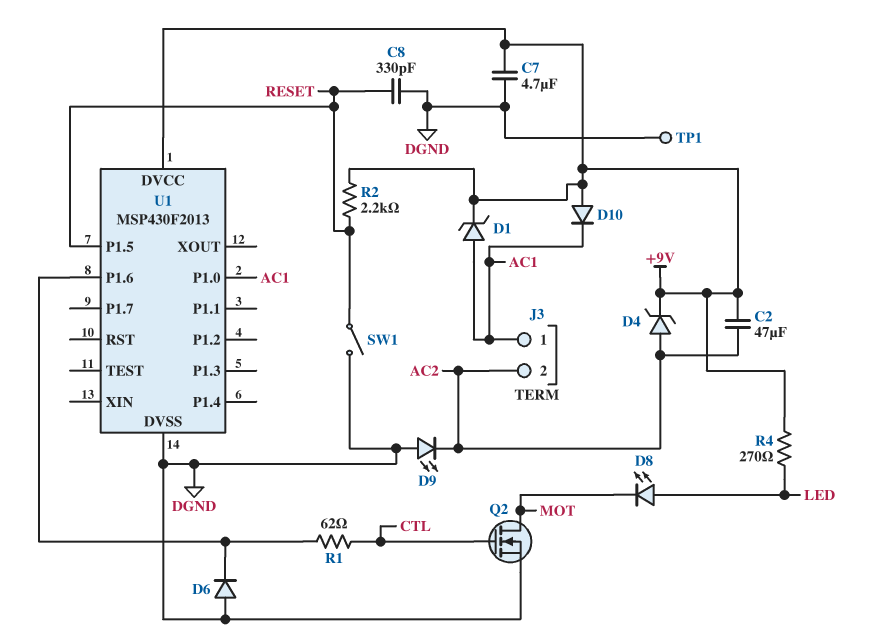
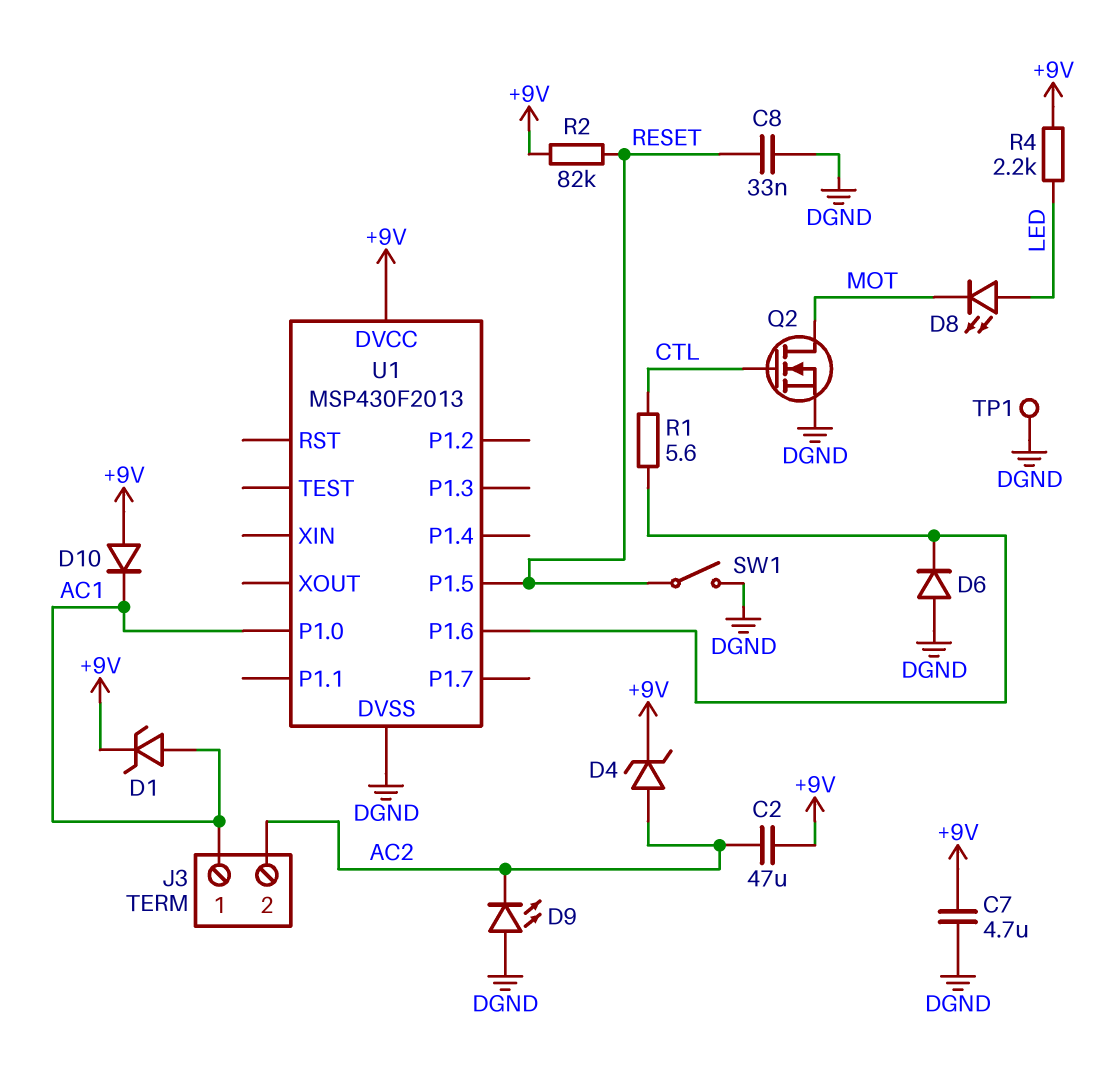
C8: 330pF (DGND, RESET) -> 33nF (DGND, RESET)
R1: 62 (CTL, U1/P1.6) -> 5.6 (CTL, U1/P1.6)
R2: 2.2k (+9V, RESET) -> 82k (+9V, RESET)
R4: 270 (+9V, LED) -> 2.2k (+9V, LED)

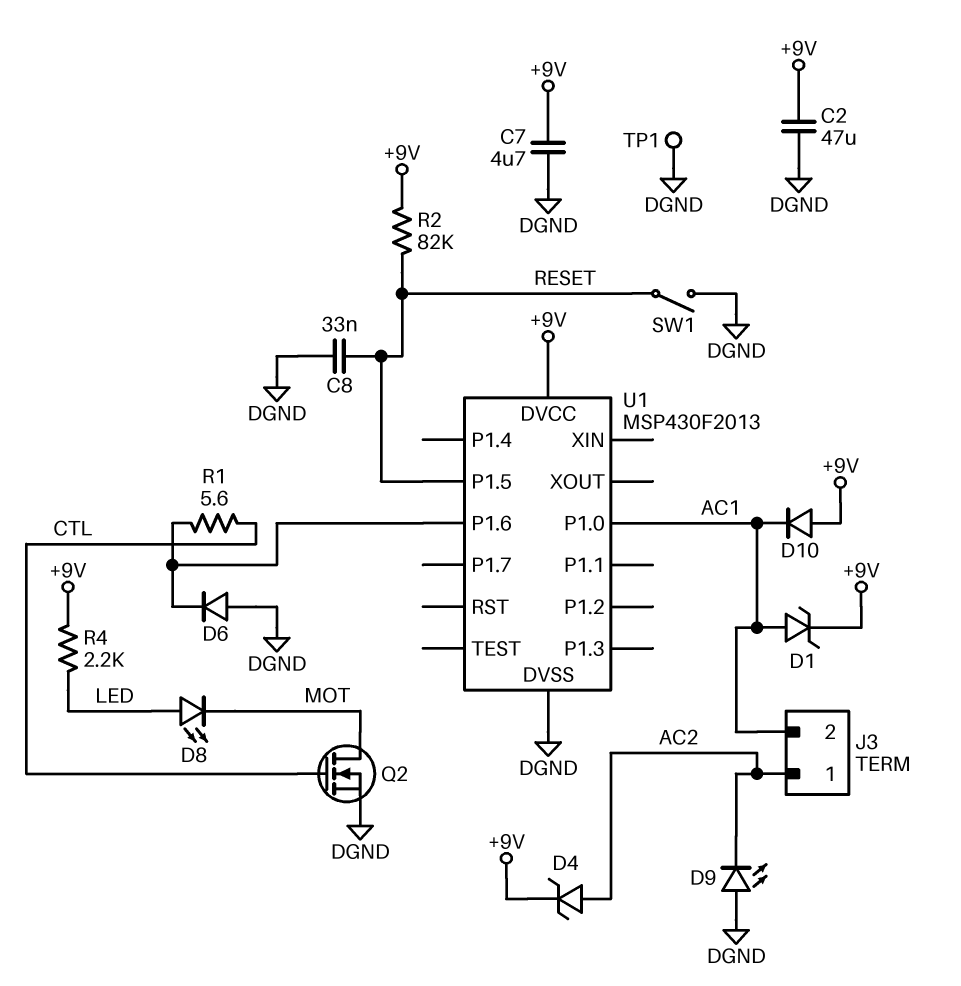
C2: 47uF (+9V, AC2) -> 47uF (+9V, DGND)
J3 pin 1: AC1 -> AC2
J3 pin 2: AC2 -> AC1

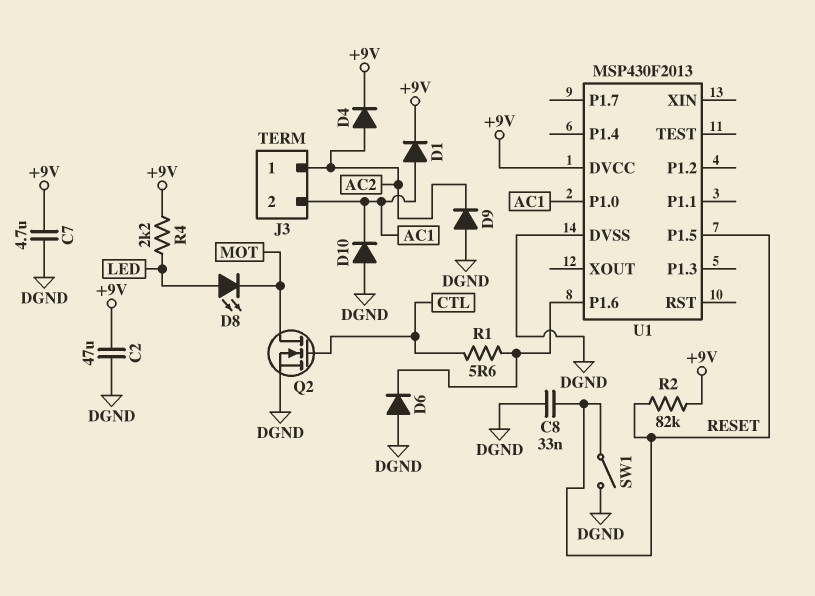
D1: zener (A AC1, K +9V) -> diode (A AC1, K +9V)
D4: zener (A AC2, K +9V) -> diode (A AC2, K +9V)
D9: LED (A DGND, K AC2) -> diode (A DGND, K AC2)
D10: diode (A +9V, K AC1) -> diode (A DGND, K AC1)
TP1: test point (DGND) -> none

